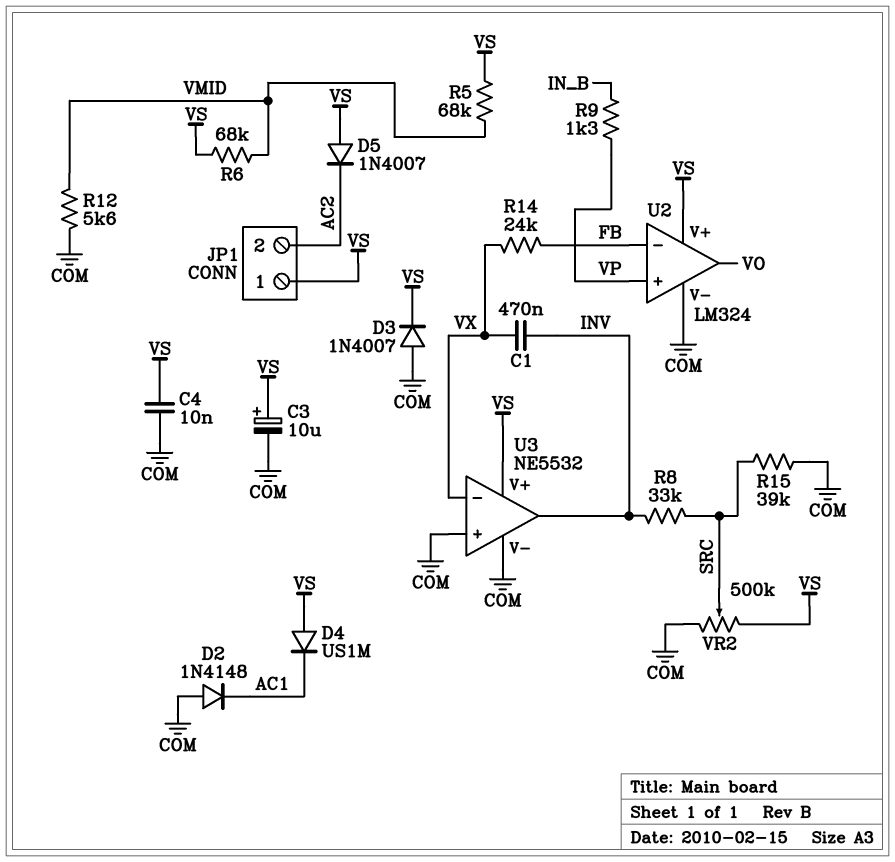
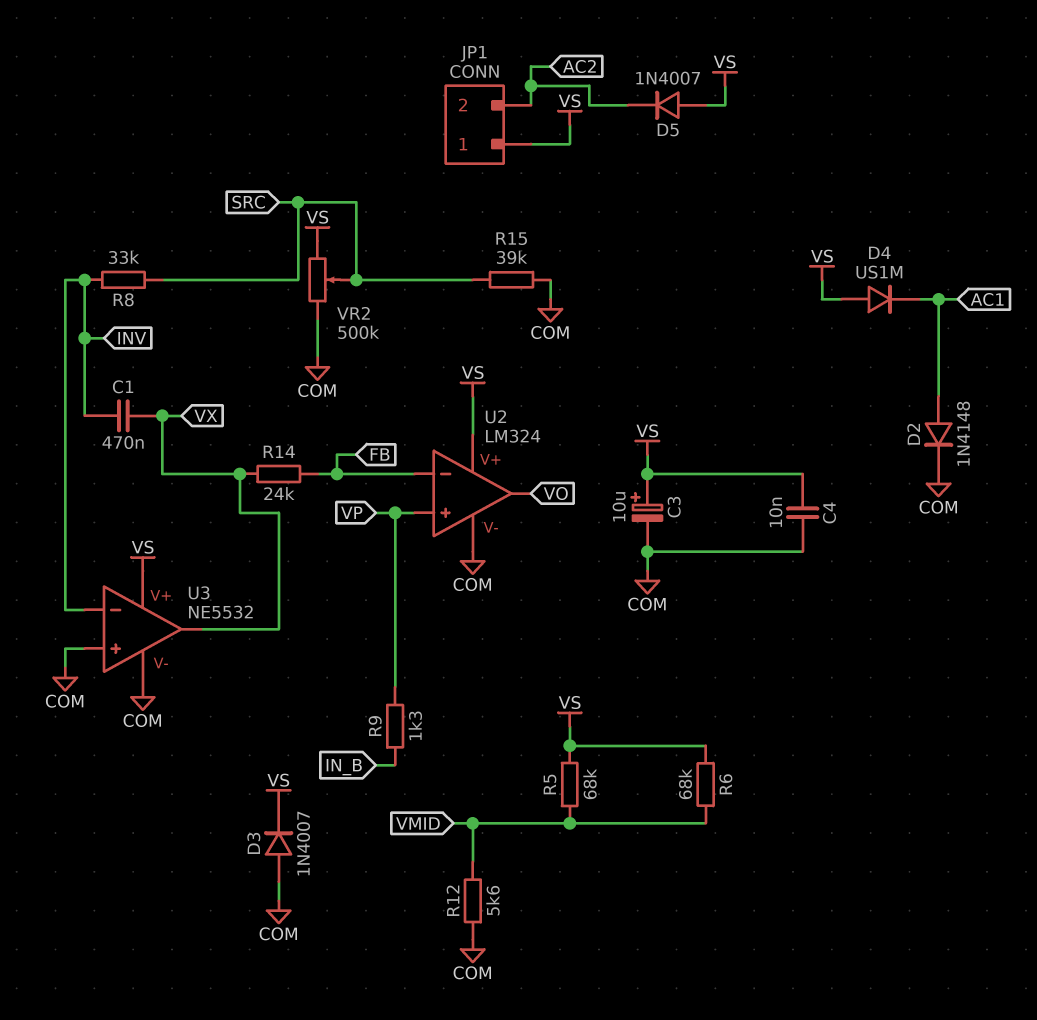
D2: diode 1N4148 (A COM, K AC1) -> diode 1N4148 (A AC1, K COM)
U3 pin in-: VX -> INV
U3 pin out: INV -> VX

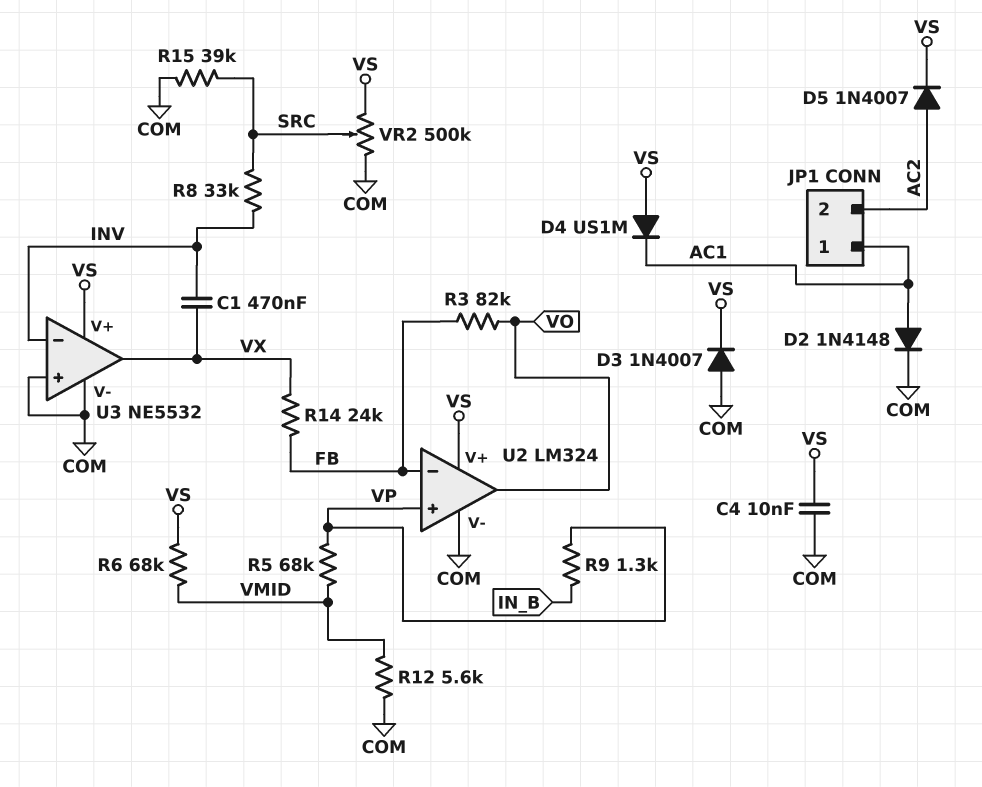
C3: 10uF (plus VS, minus COM) -> none
D5: diode 1N4007 (A VS, K AC2) -> diode 1N4007 (A AC2, K VS)
JP1 pin 1: VS -> AC1
R3: none -> 82k (FB, VO)
R5: 68k (VMID, VS) -> 68k (VMID, VP)

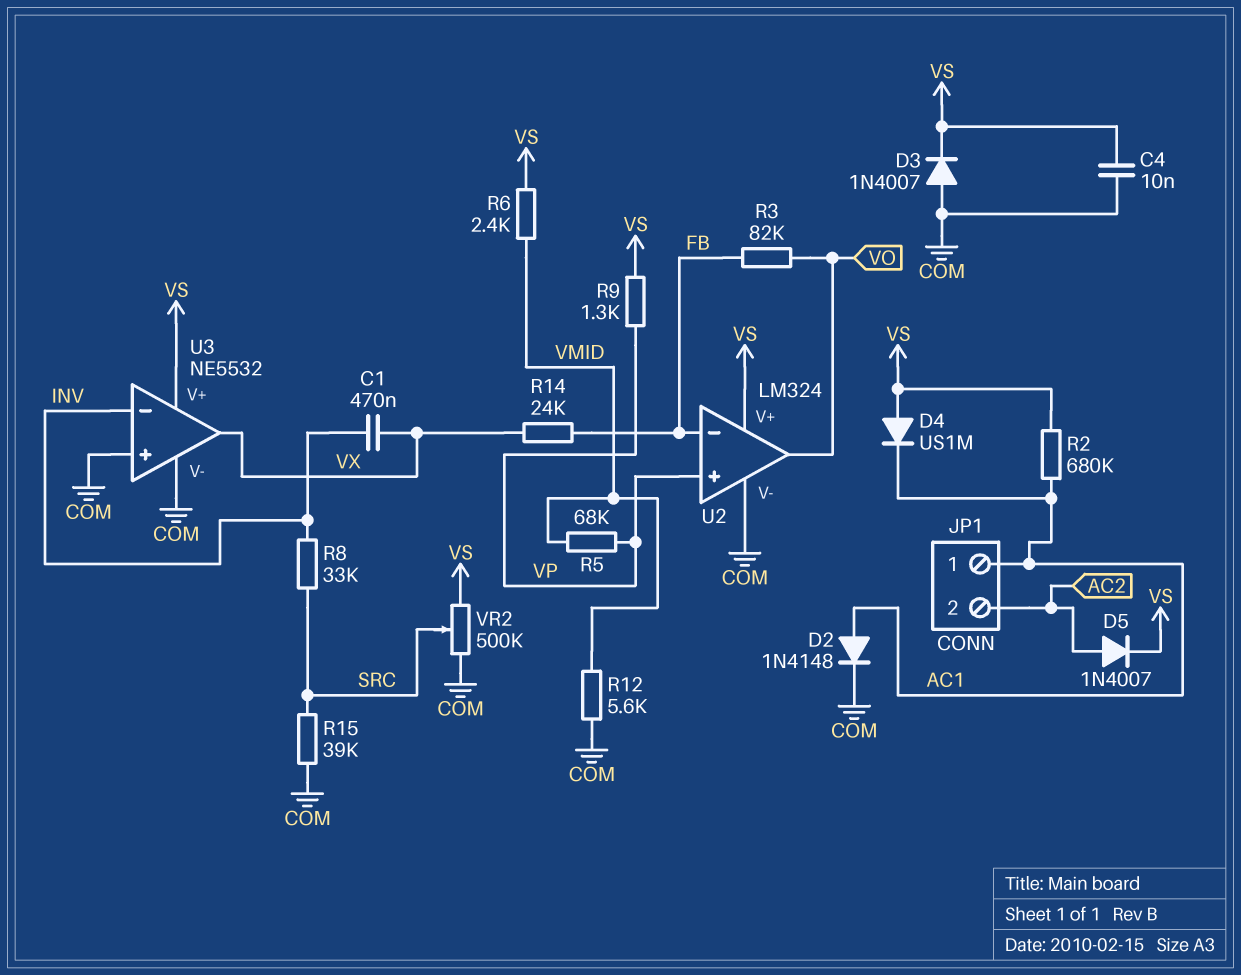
R2: none -> 680k (AC1, VS)
R6: 68k (VMID, VS) -> 2.4k (VMID, VS)
R9: 1.3k (IN_B, VP) -> 1.3k (VP, VS)

